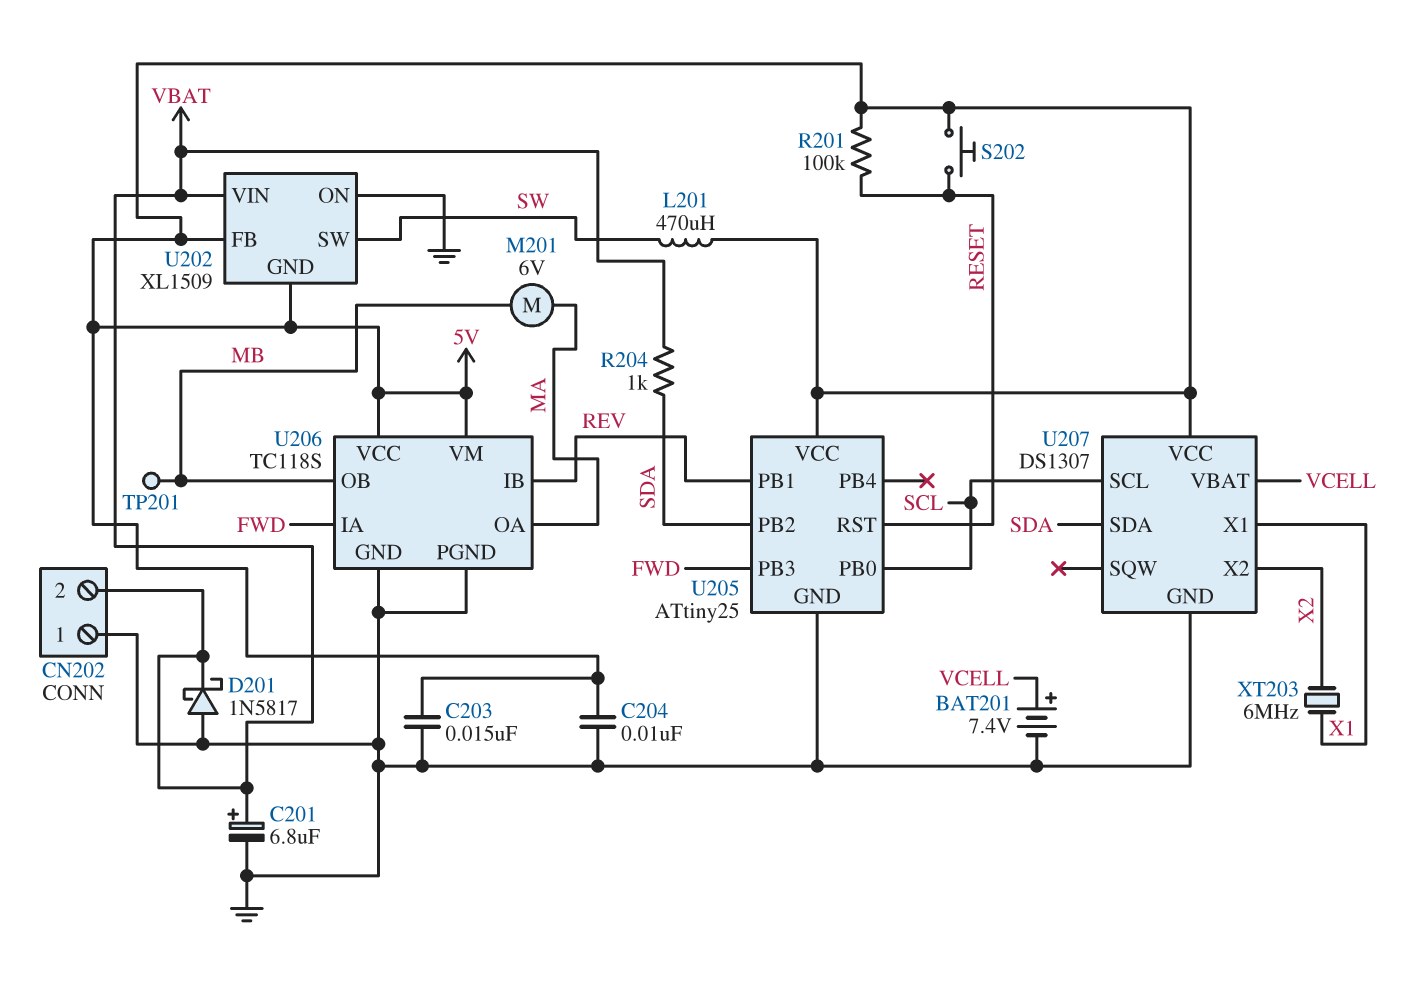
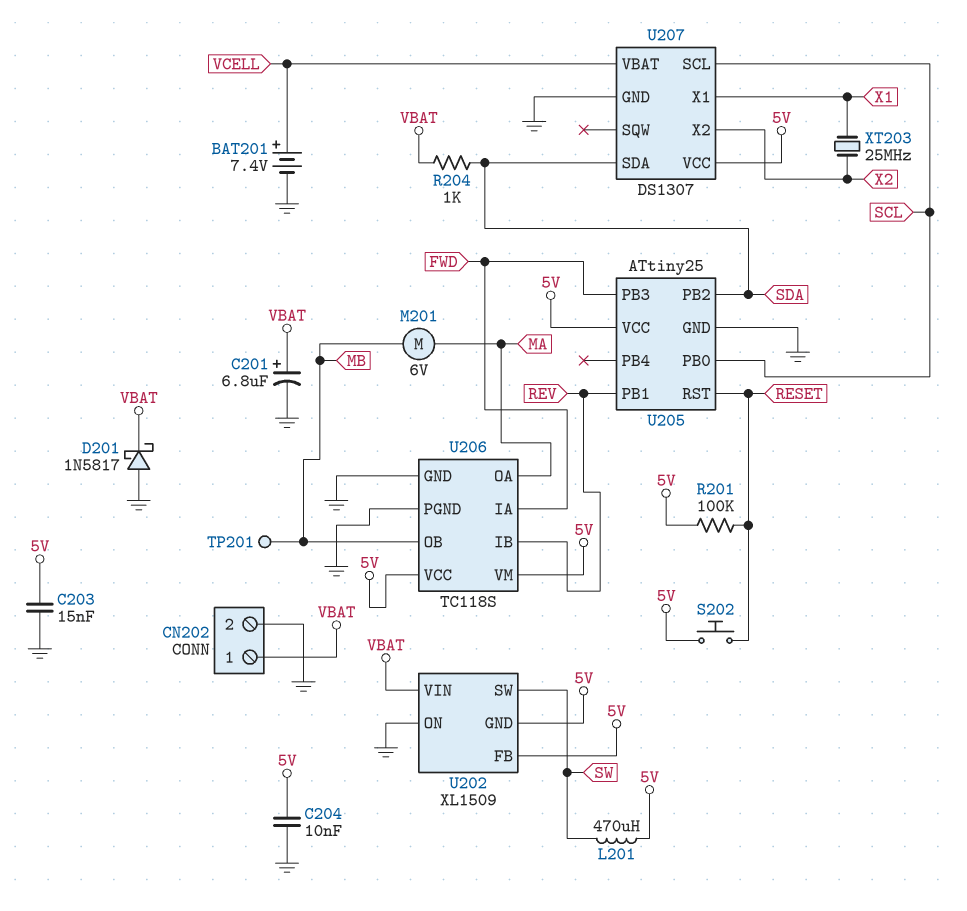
CN202 pin 1: GND -> VBAT
CN202 pin 2: VBAT -> GND
XT203: 6MHz (X1, X2) -> 25MHz (X1, X2)

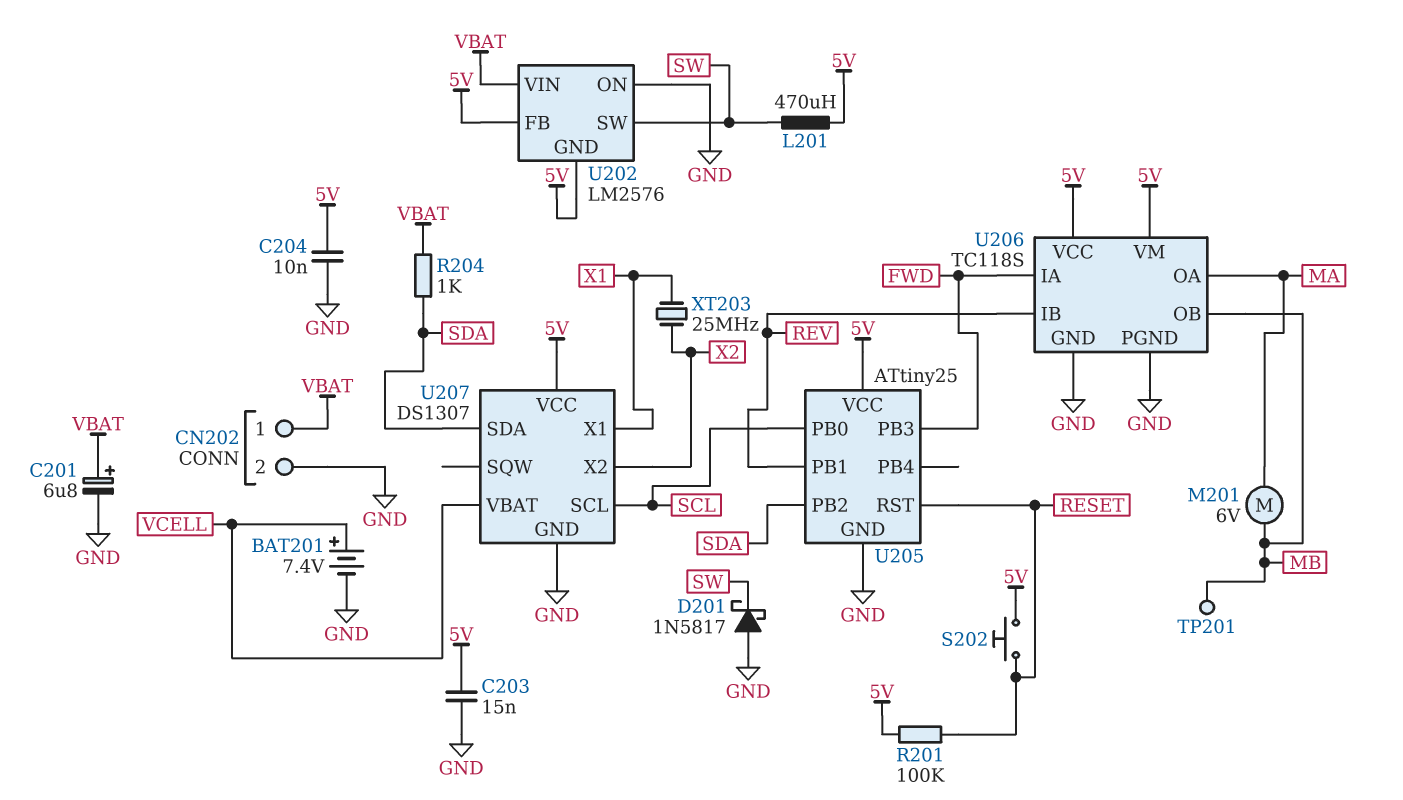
D201: schottky 1N5817 (A GND, K VBAT) -> schottky 1N5817 (A GND, K SW)
U202: XL1509 -> LM2576

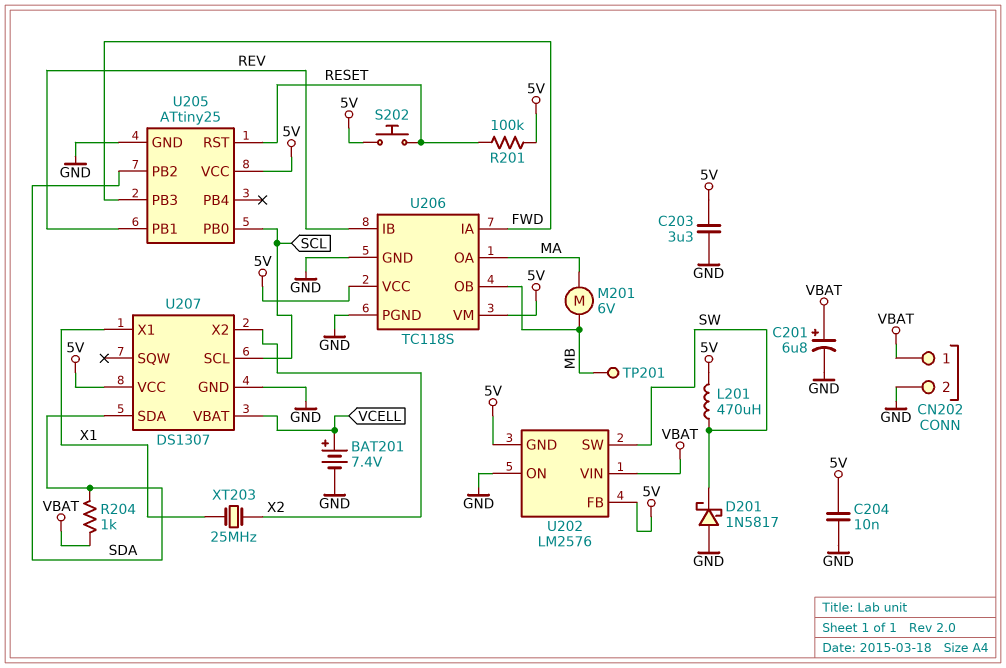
C203: 15nF (5V, GND) -> 3.3uF (5V, GND)

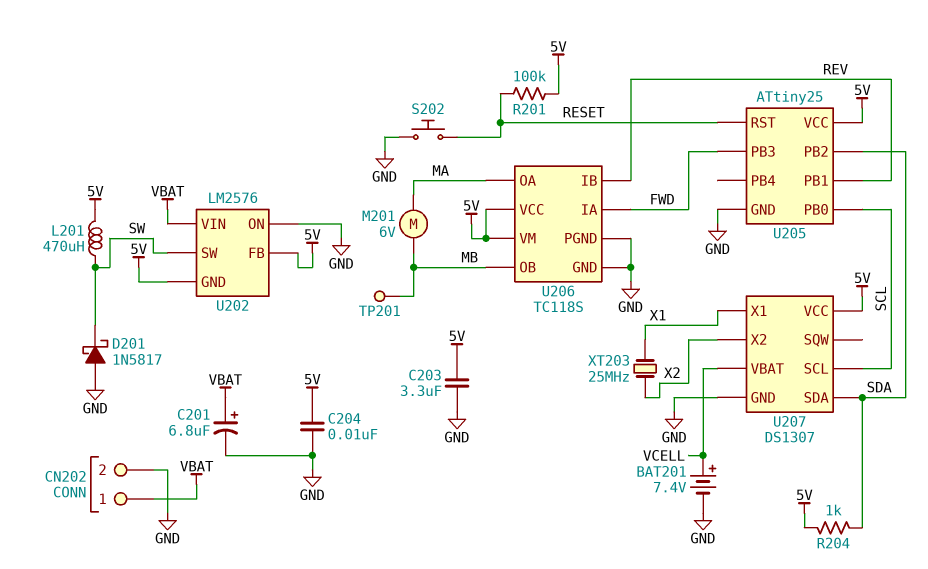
R204: 1k (SDA, VBAT) -> 1k (5V, SDA)
S202: button (5V, RESET) -> button (GND, RESET)

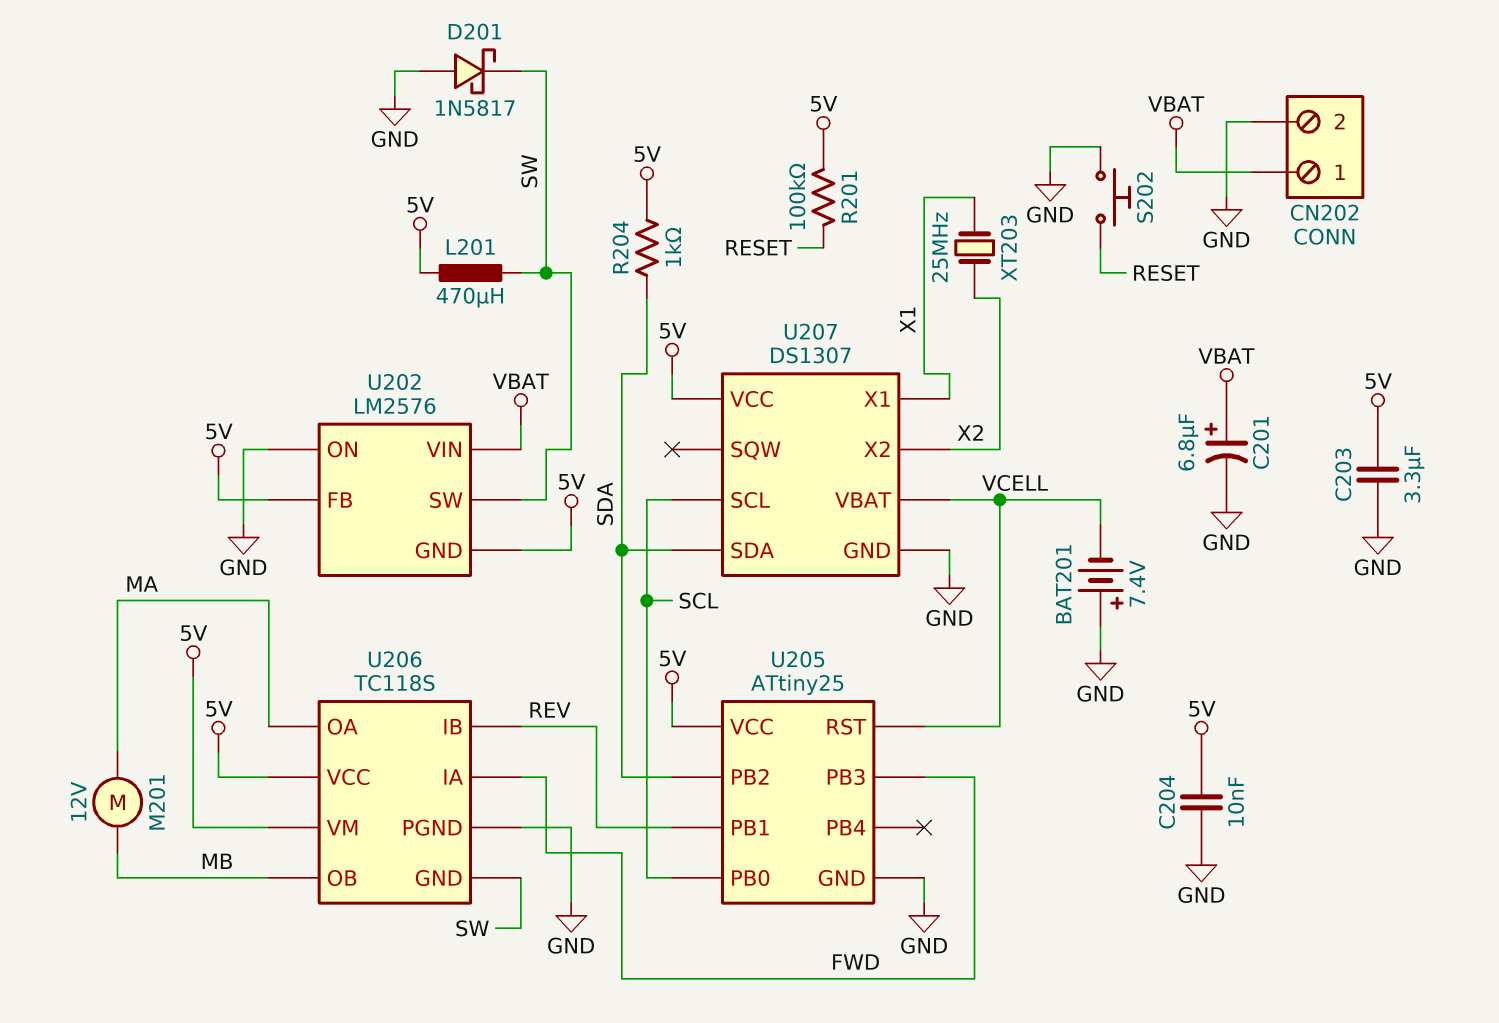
BAT201: 7.4V (plus VCELL, minus GND) -> 7.4V (plus GND, minus VCELL)
M201: motor 6V (MA, MB) -> motor 12V (MA, MB)
TP201: test point (MB) -> none
U205 pin RST: RESET -> VCELL
U206 pin GND: GND -> SW

